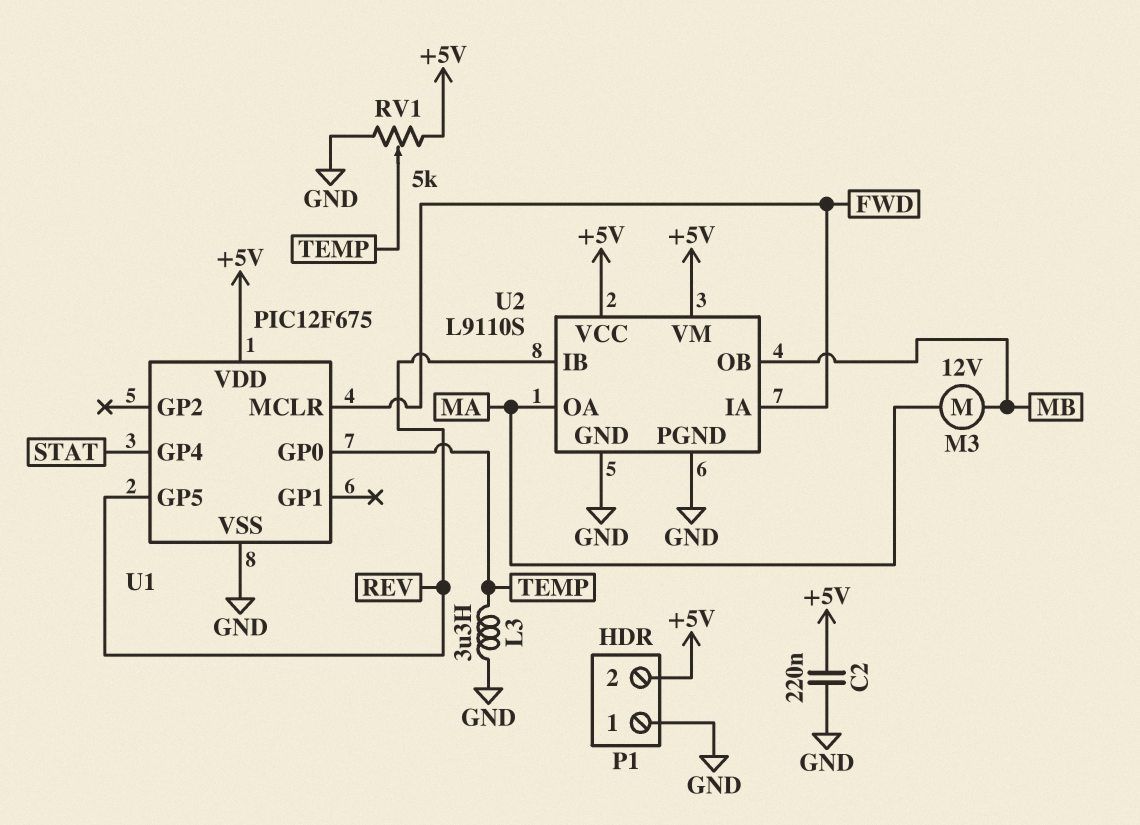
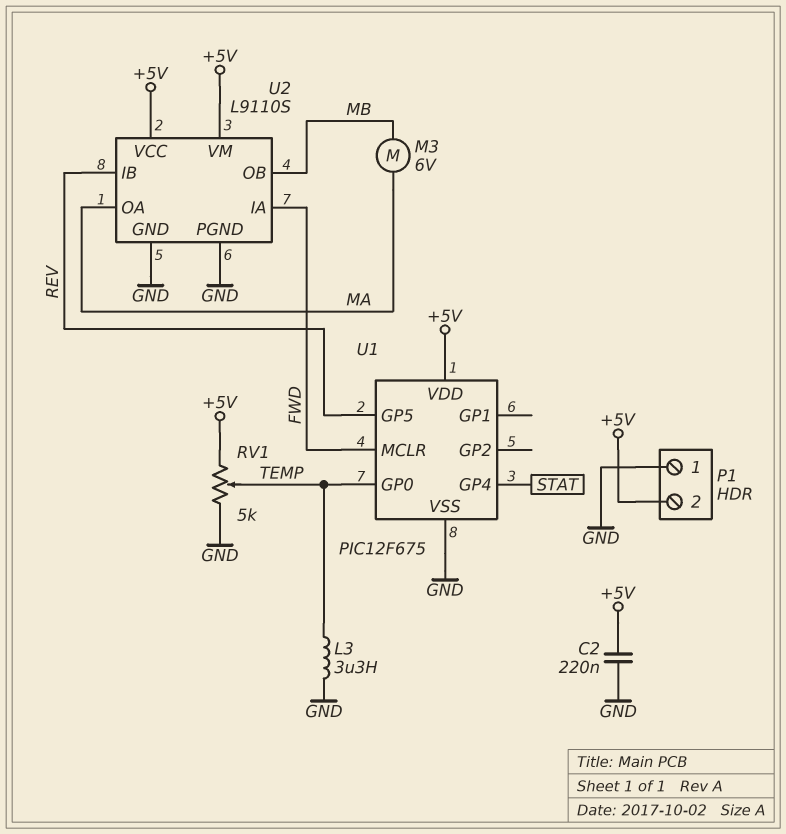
M3: motor 12V (MA, MB) -> motor 6V (MA, MB)

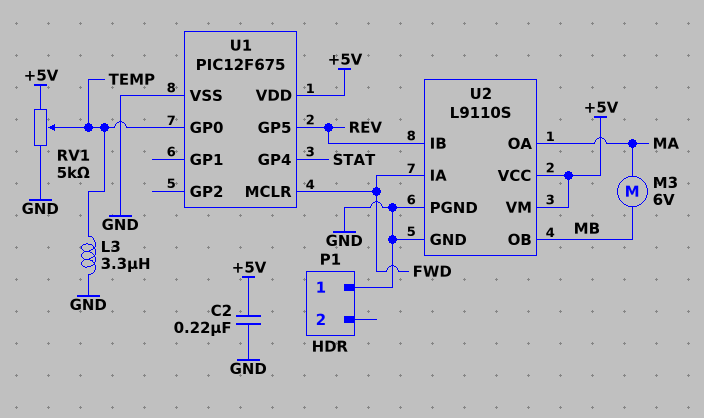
P1 pin 2: +5V -> none

